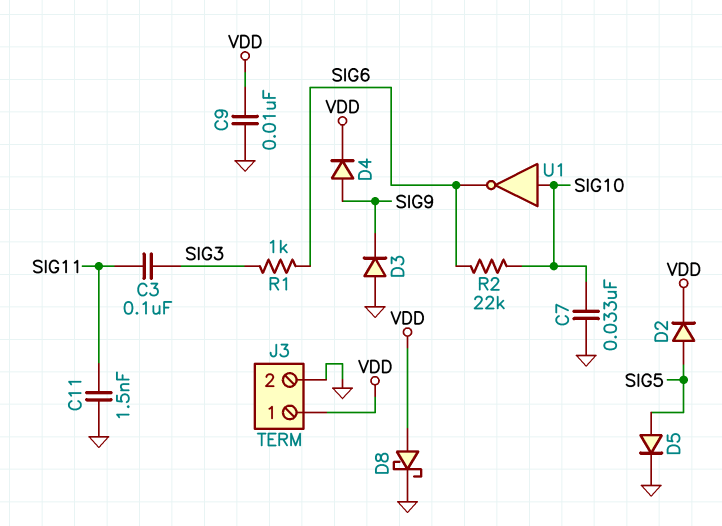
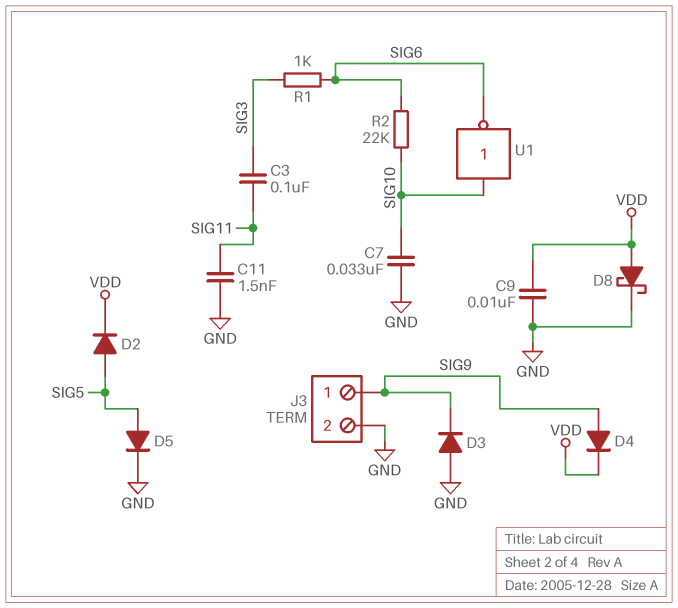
J3 pin 1: VDD -> SIG9

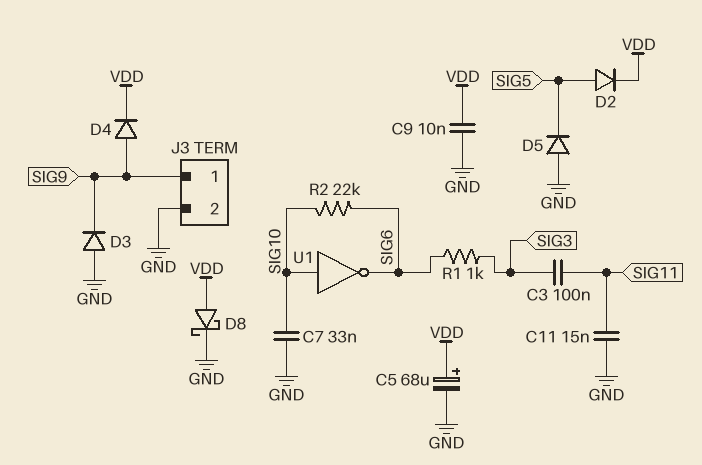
C5: none -> 68uF (plus VDD, minus GND)
C11: 1.5nF (GND, SIG11) -> 15nF (GND, SIG11)
D5: diode (A SIG5, K GND) -> diode (A GND, K SIG5)

